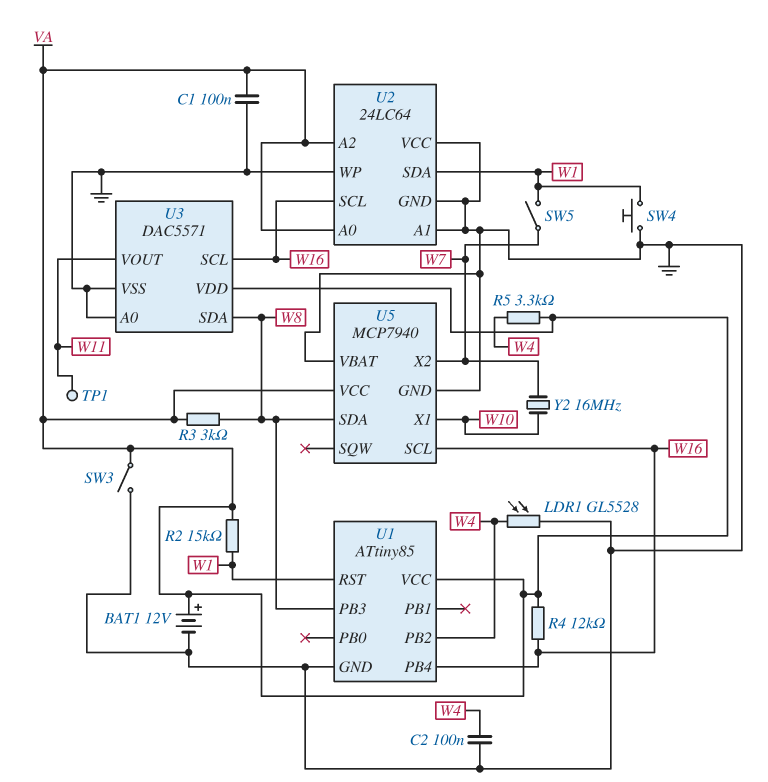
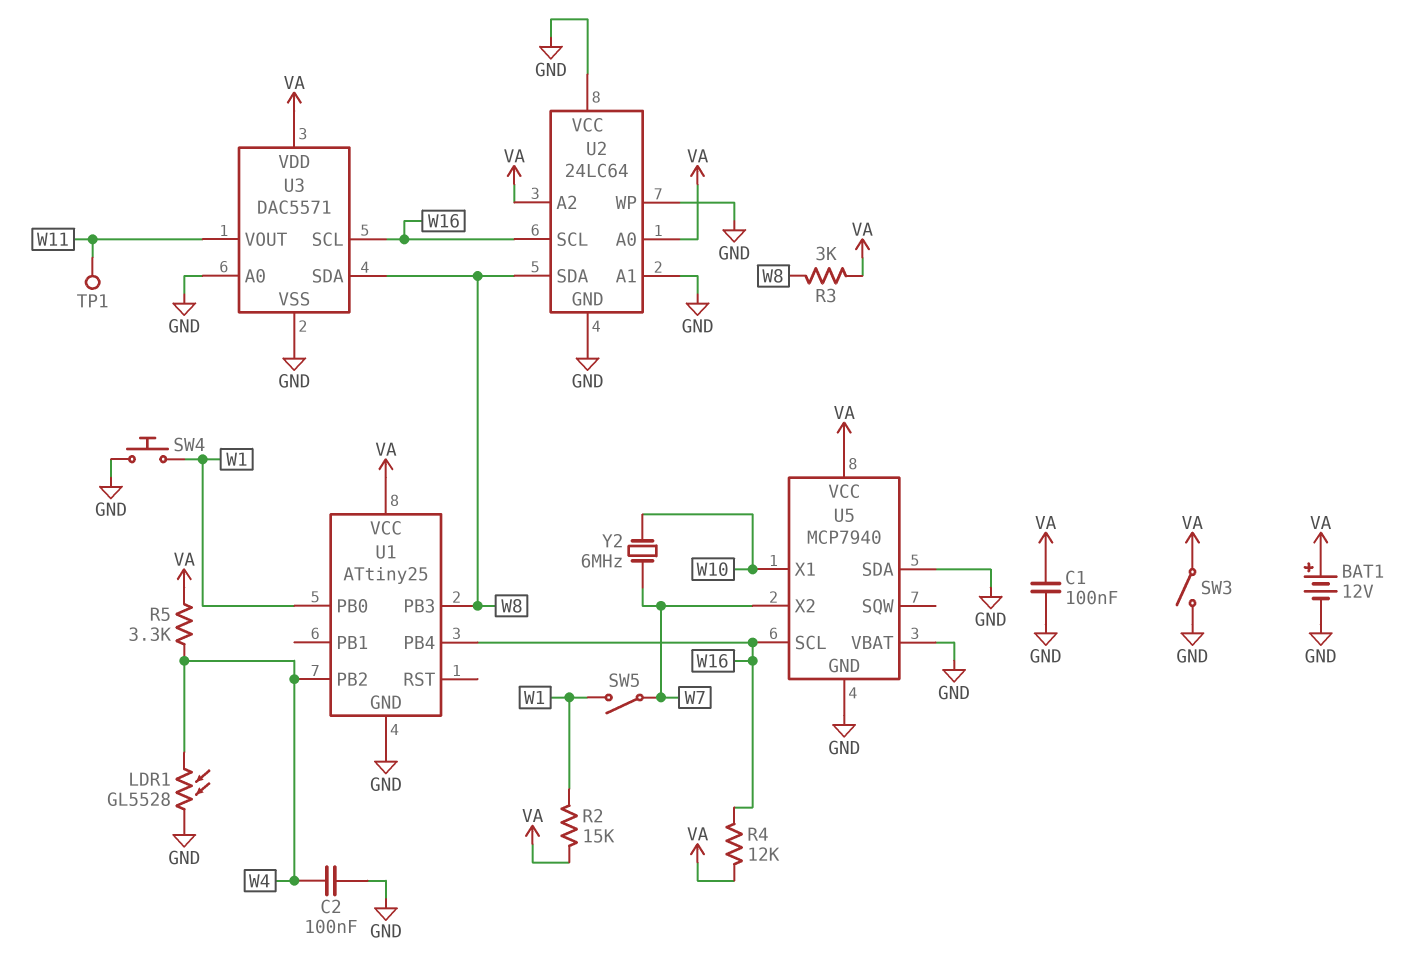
U1: ATtiny85 -> ATtiny25
U1 pin PB0: none -> W1
U1 pin RST: W1 -> none
U2 pin SDA: W1 -> W8
U5 pin SDA: W8 -> GND
Y2: 16MHz (W7, W10) -> 6MHz (W7, W10)

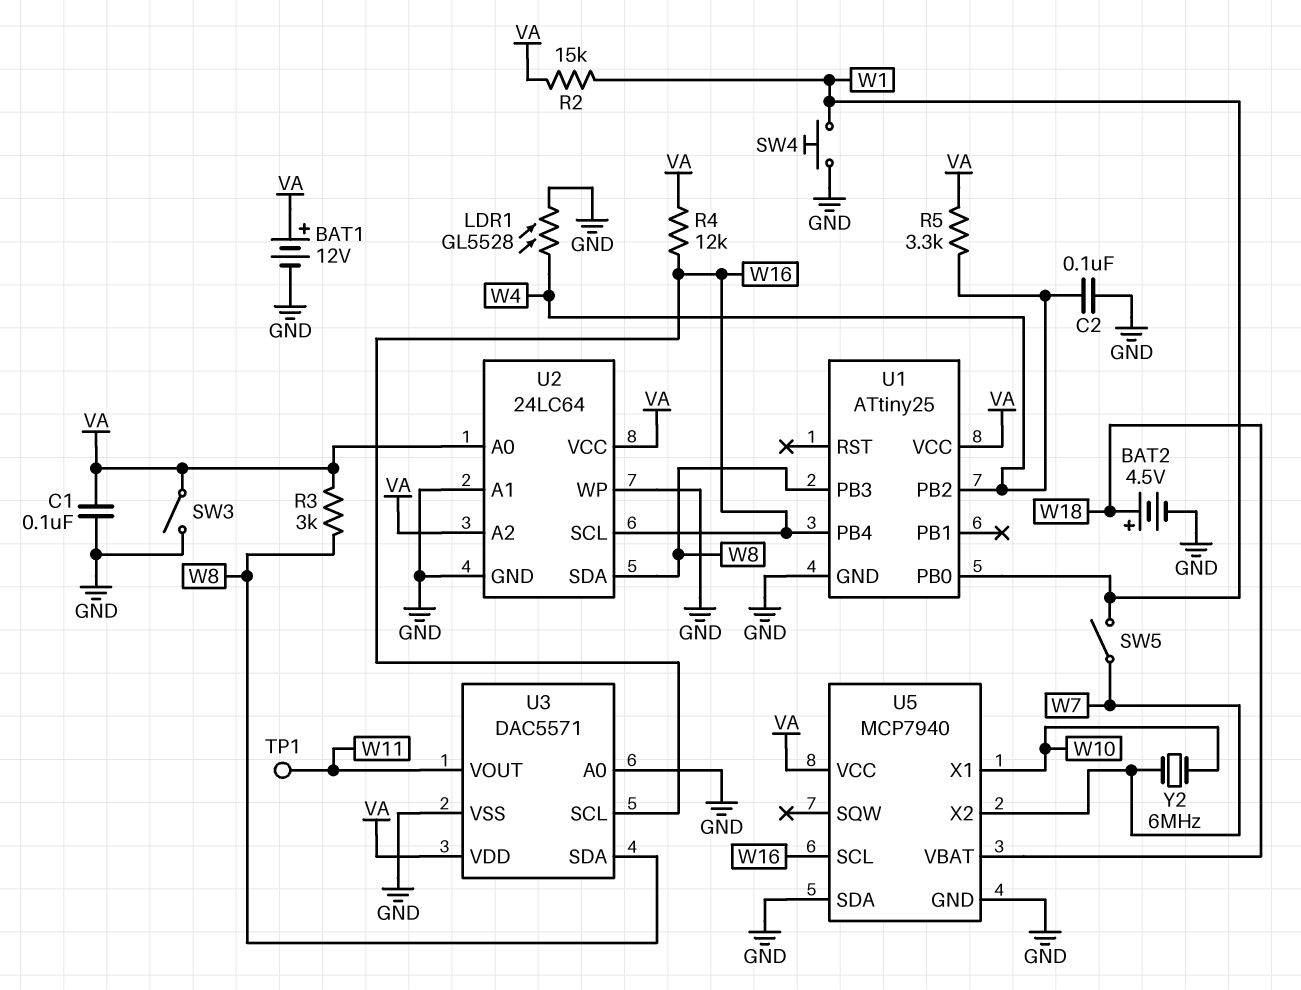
BAT2: none -> 4.5V (plus W18, minus GND)
U2 pin VCC: GND -> VA
U5 pin VBAT: GND -> W18

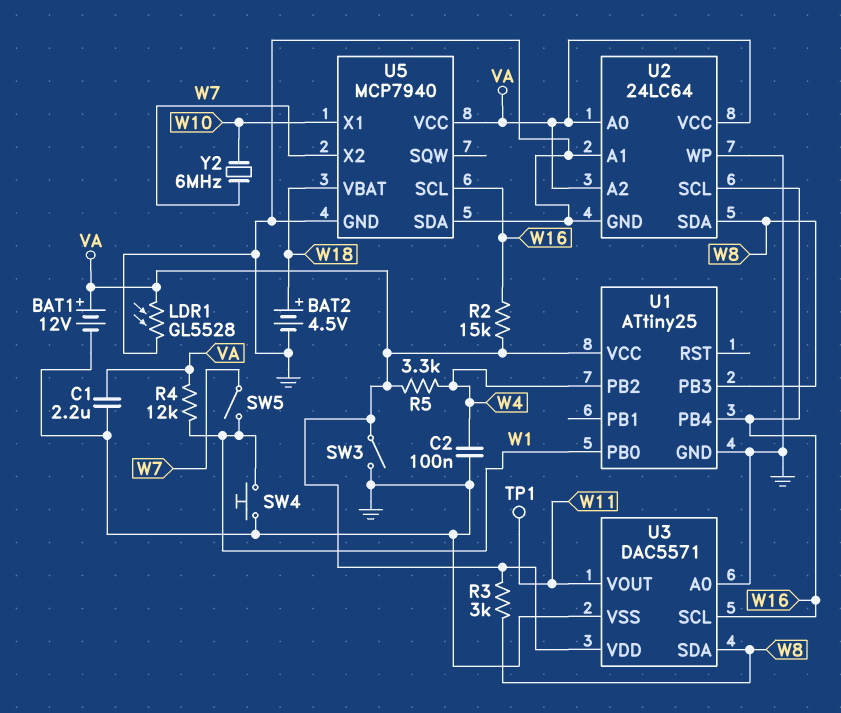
C1: 100nF (GND, VA) -> 2.2uF (GND, VA)
LDR1: GL5528 (GND, W4) -> GL5528 (GND, VA)
R2: 15k (VA, W1) -> 15k (VA, W16)
R4: 12k (VA, W16) -> 12k (VA, W1)

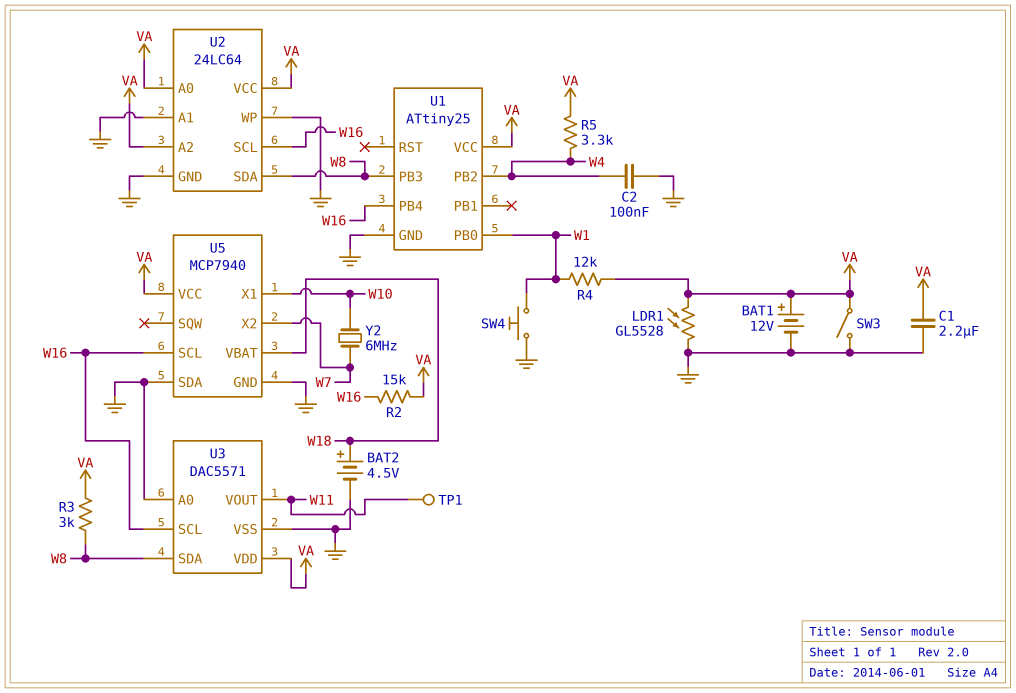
SW5: switch (W1, W7) -> none

